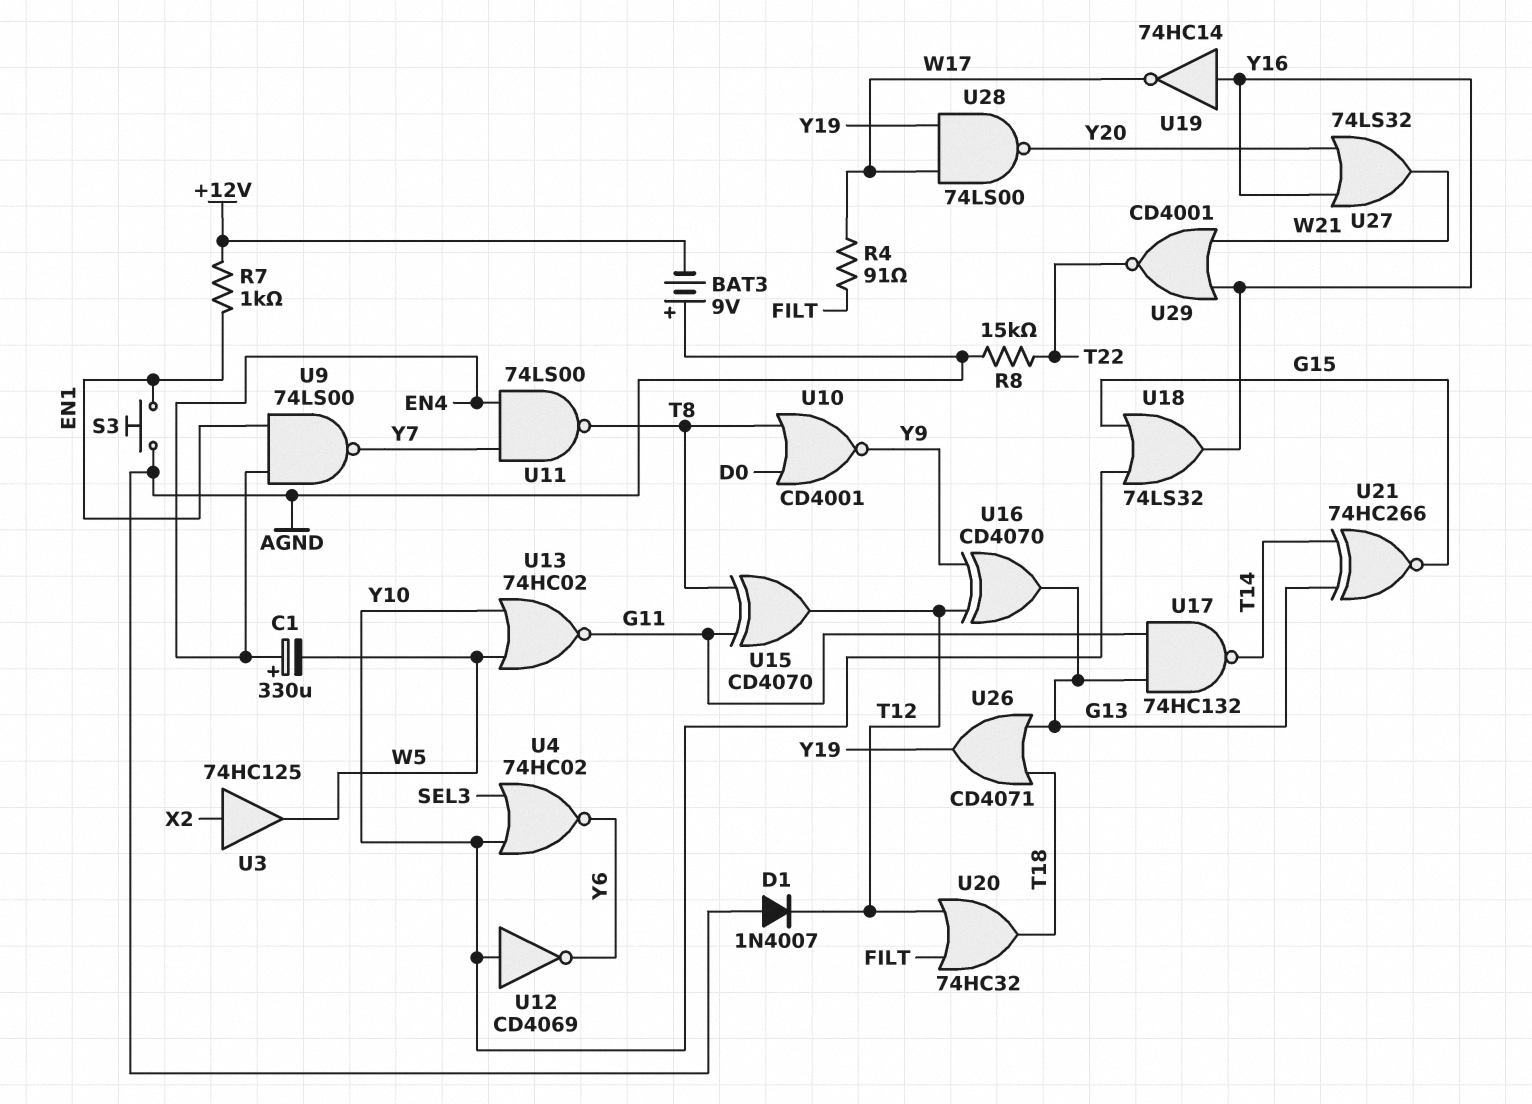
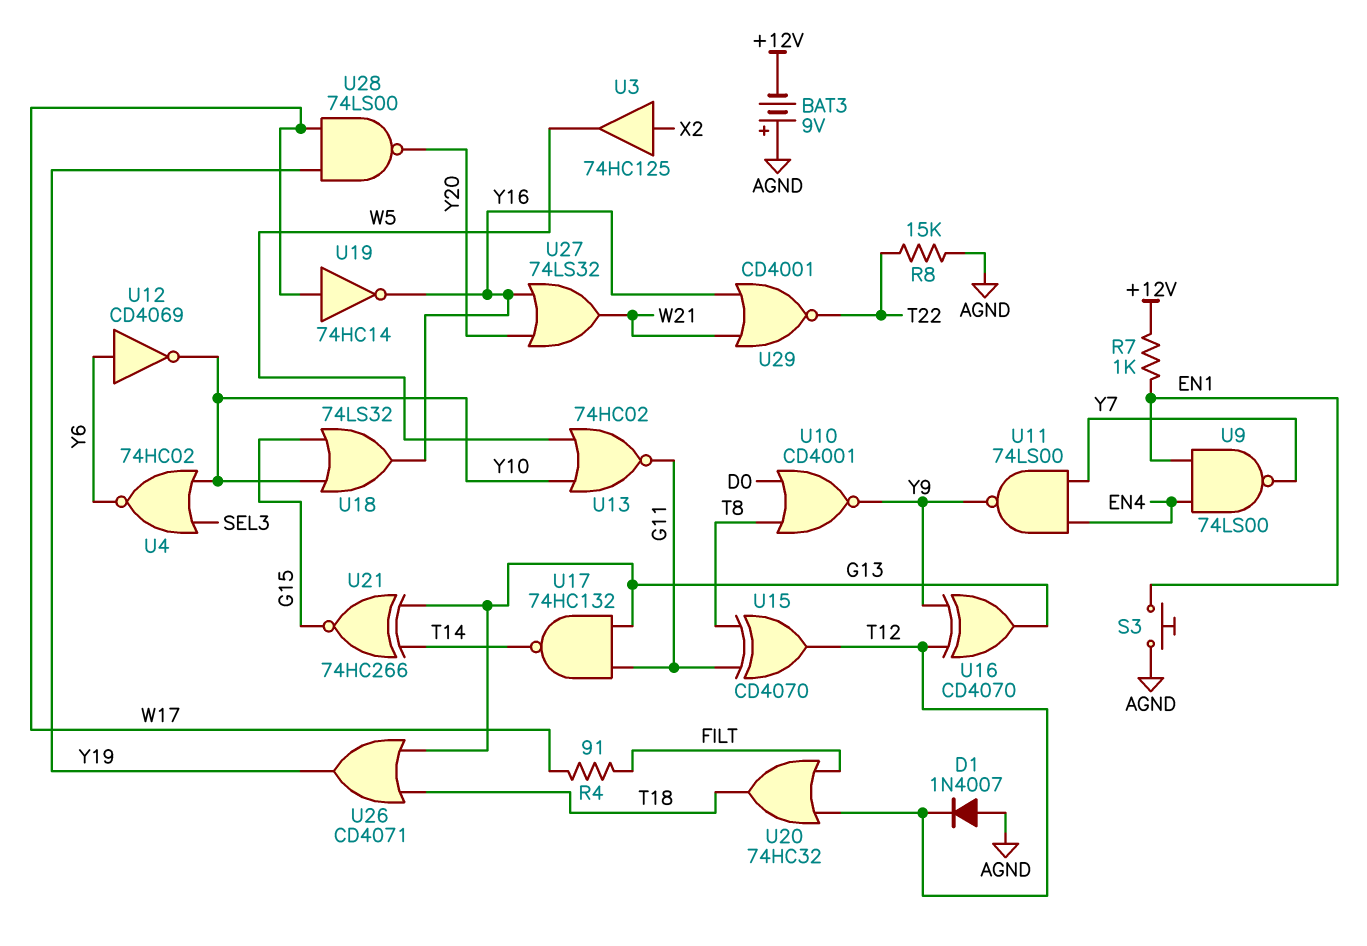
C1: 330uF (plus EN4, minus W5) -> none
U11: NAND 74LS00 (in EN4, in Y7, out T8) -> NAND 74LS00 (in EN4, in Y7, out Y9)
U12: NOT CD4069 (in Y10, out Y6) -> NOT CD4069 (in Y6, out Y10)
U19: NOT 74HC14 (in Y16, out W17) -> NOT 74HC14 (in W17, out Y16)

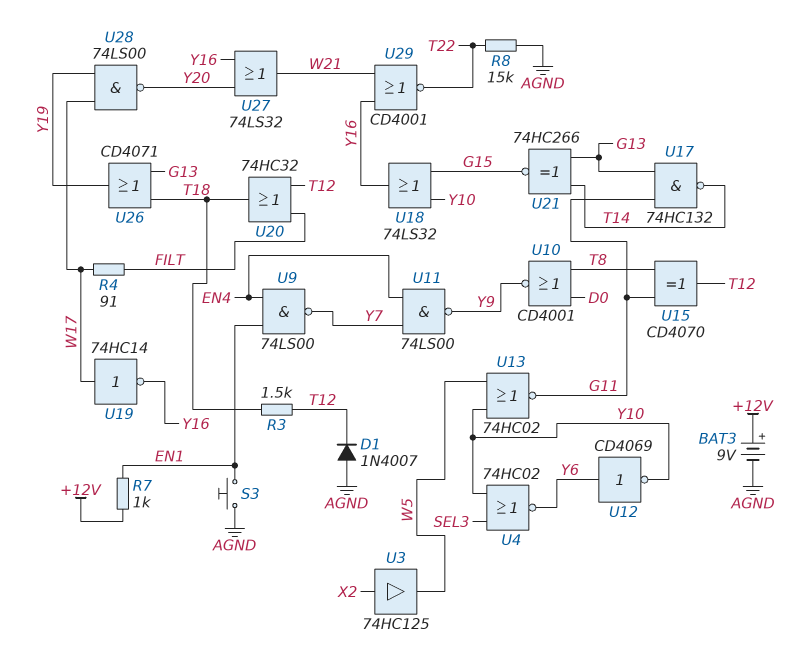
BAT3: 9V (plus AGND, minus +12V) -> 9V (plus +12V, minus AGND)
R3: none -> 1.5k (T12, T18)
U16: XOR CD4070 (in T12, in Y9, out G13) -> none

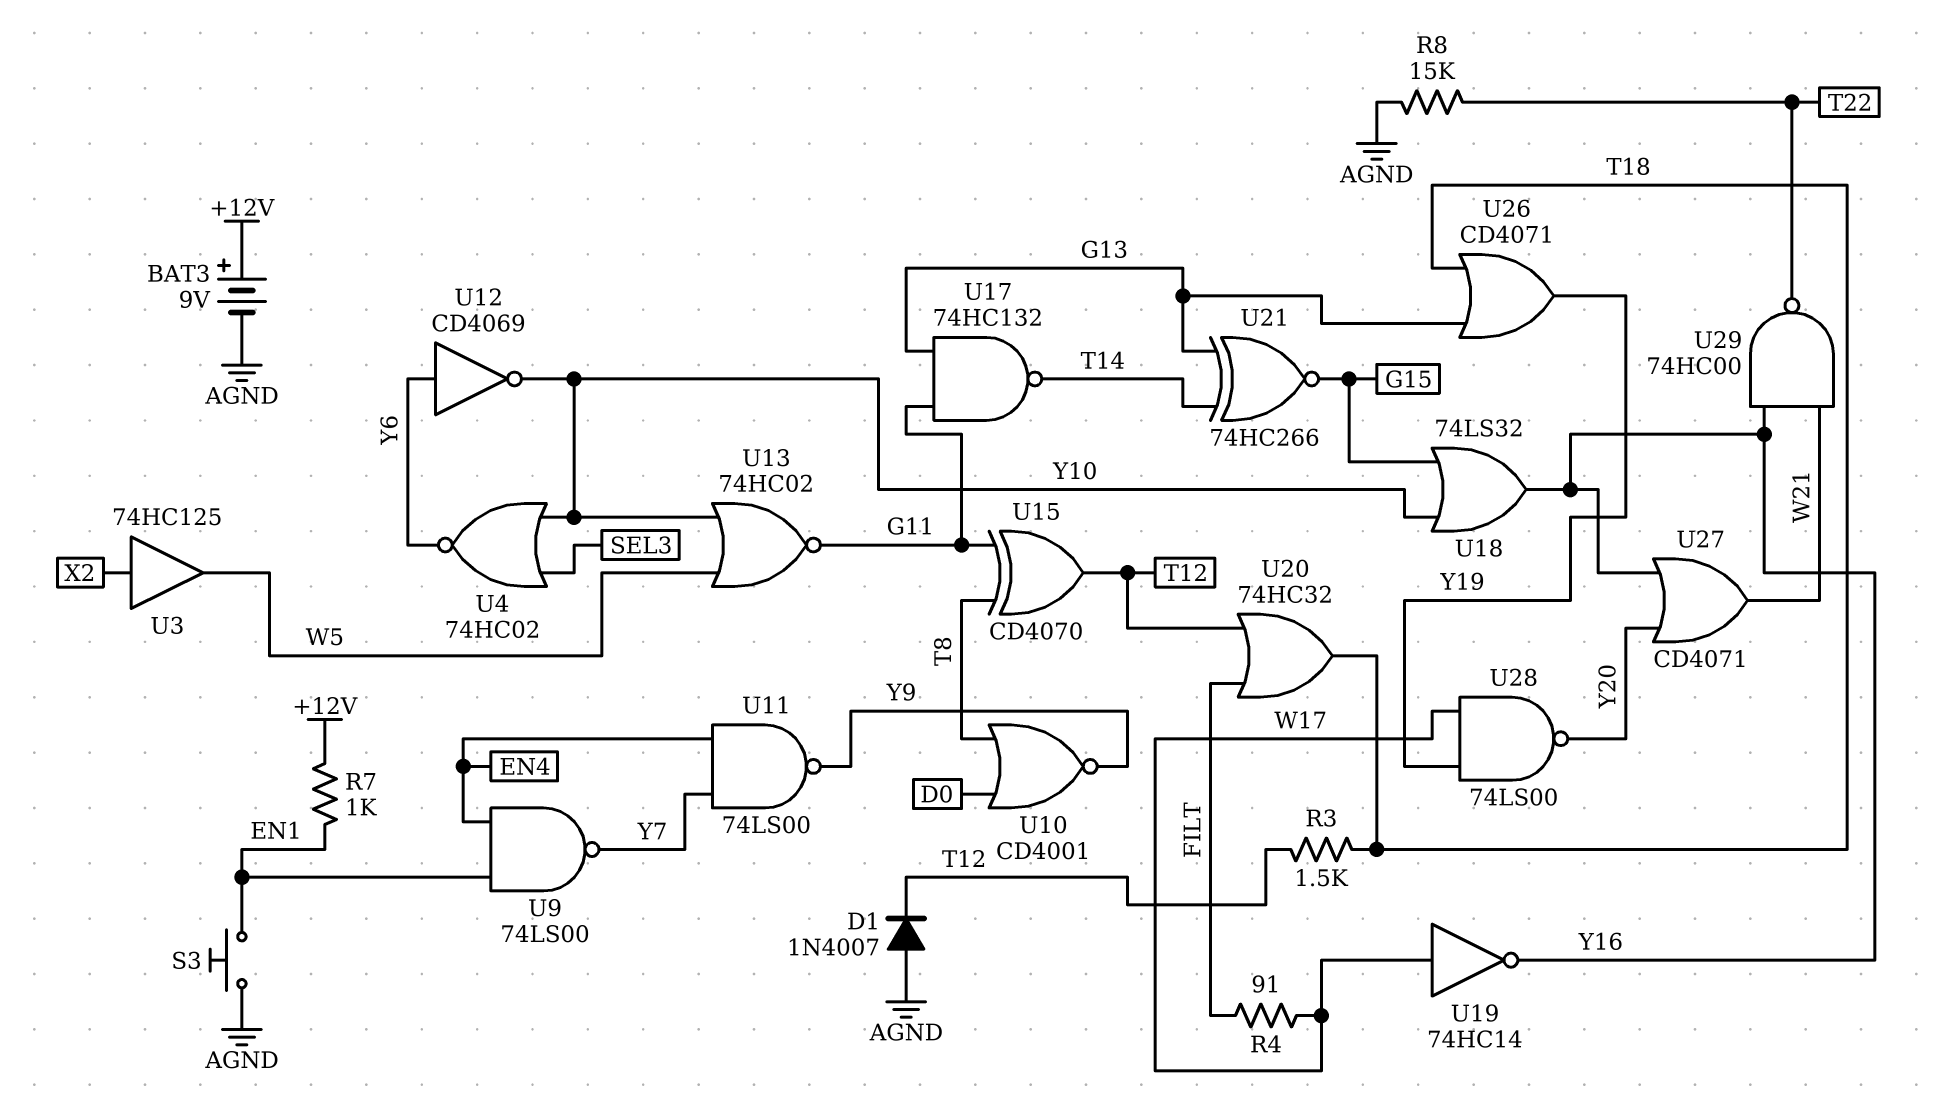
U27: OR 74LS32 (in Y16, in Y20, out W21) -> OR CD4071 (in Y16, in Y20, out W21)
U29: NOR CD4001 (in W21, in Y16, out T22) -> NAND 74HC00 (in W21, in Y16, out T22)

